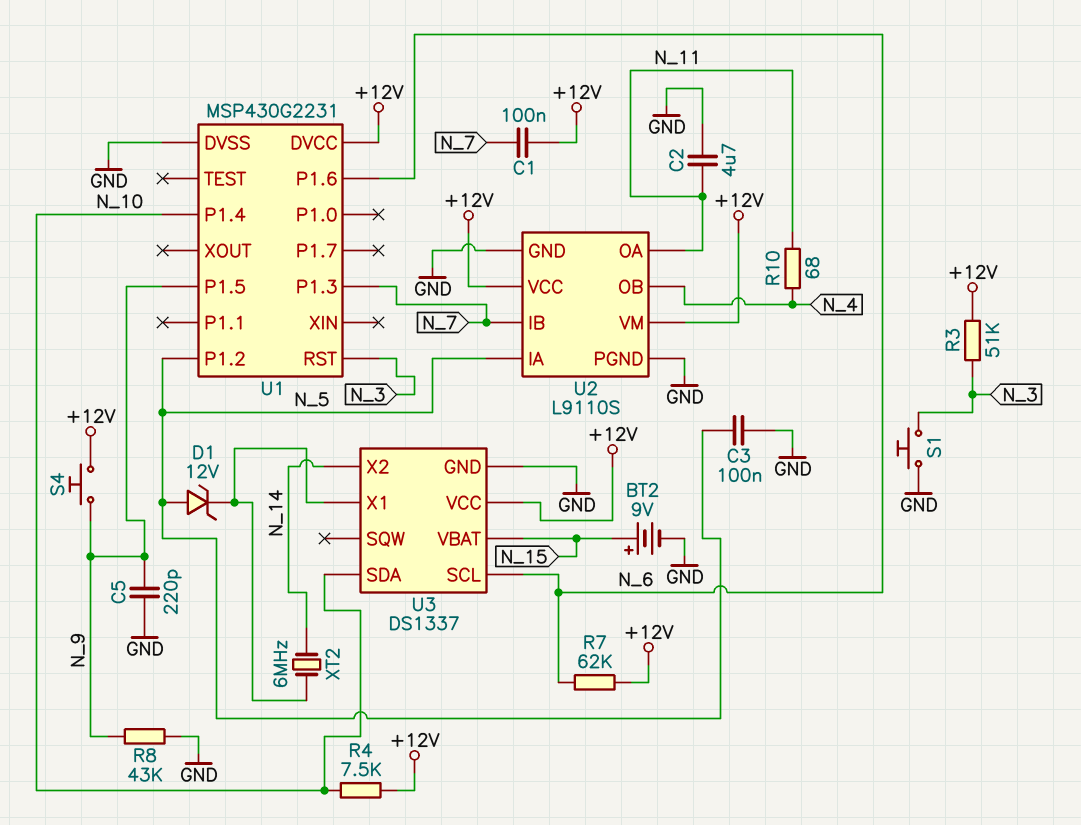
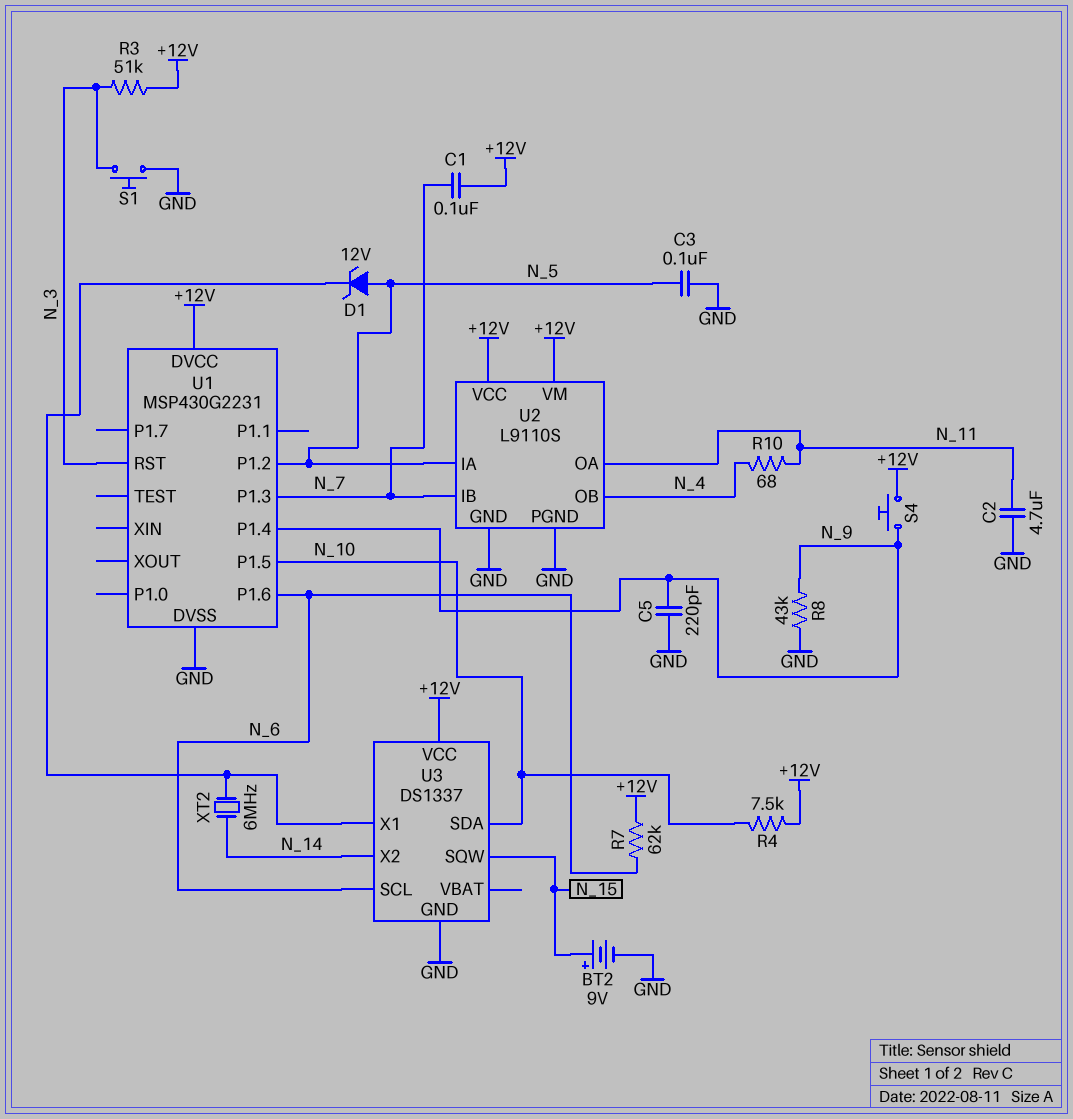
U1 pin P1.4: N_10 -> N_9
U1 pin P1.5: N_9 -> N_10
U3 pin SQW: none -> N_15
U3 pin VBAT: N_15 -> none

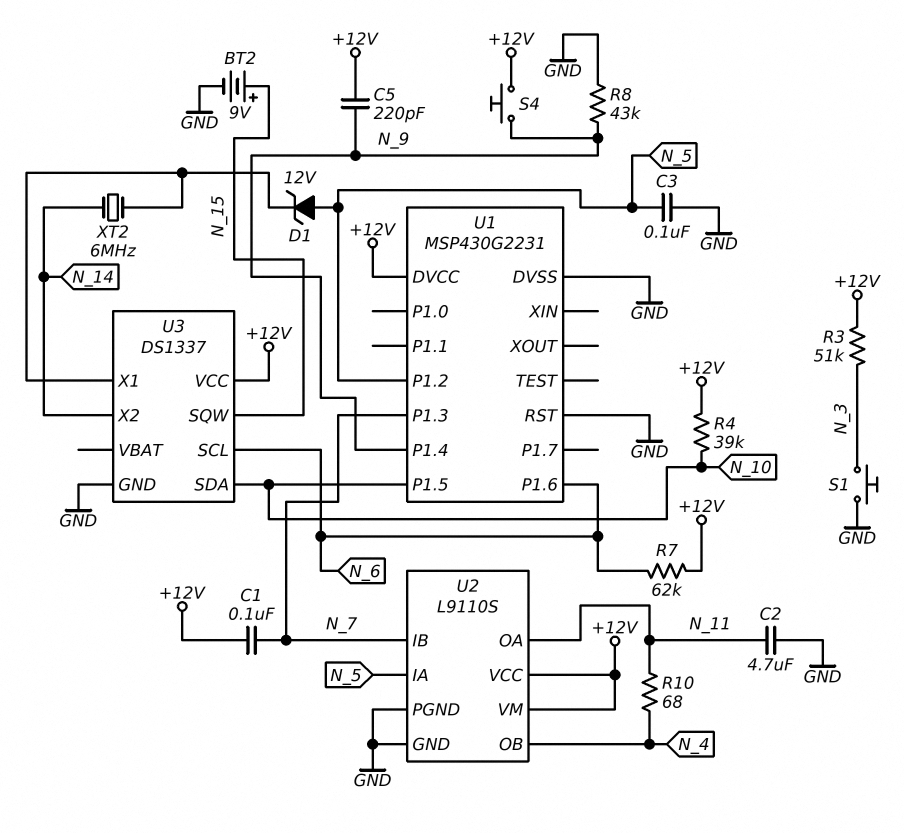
C5: 220pF (GND, N_9) -> 220pF (+12V, N_9)
R4: 7.5k (+12V, N_10) -> 39k (+12V, N_10)
U1 pin RST: N_3 -> GND

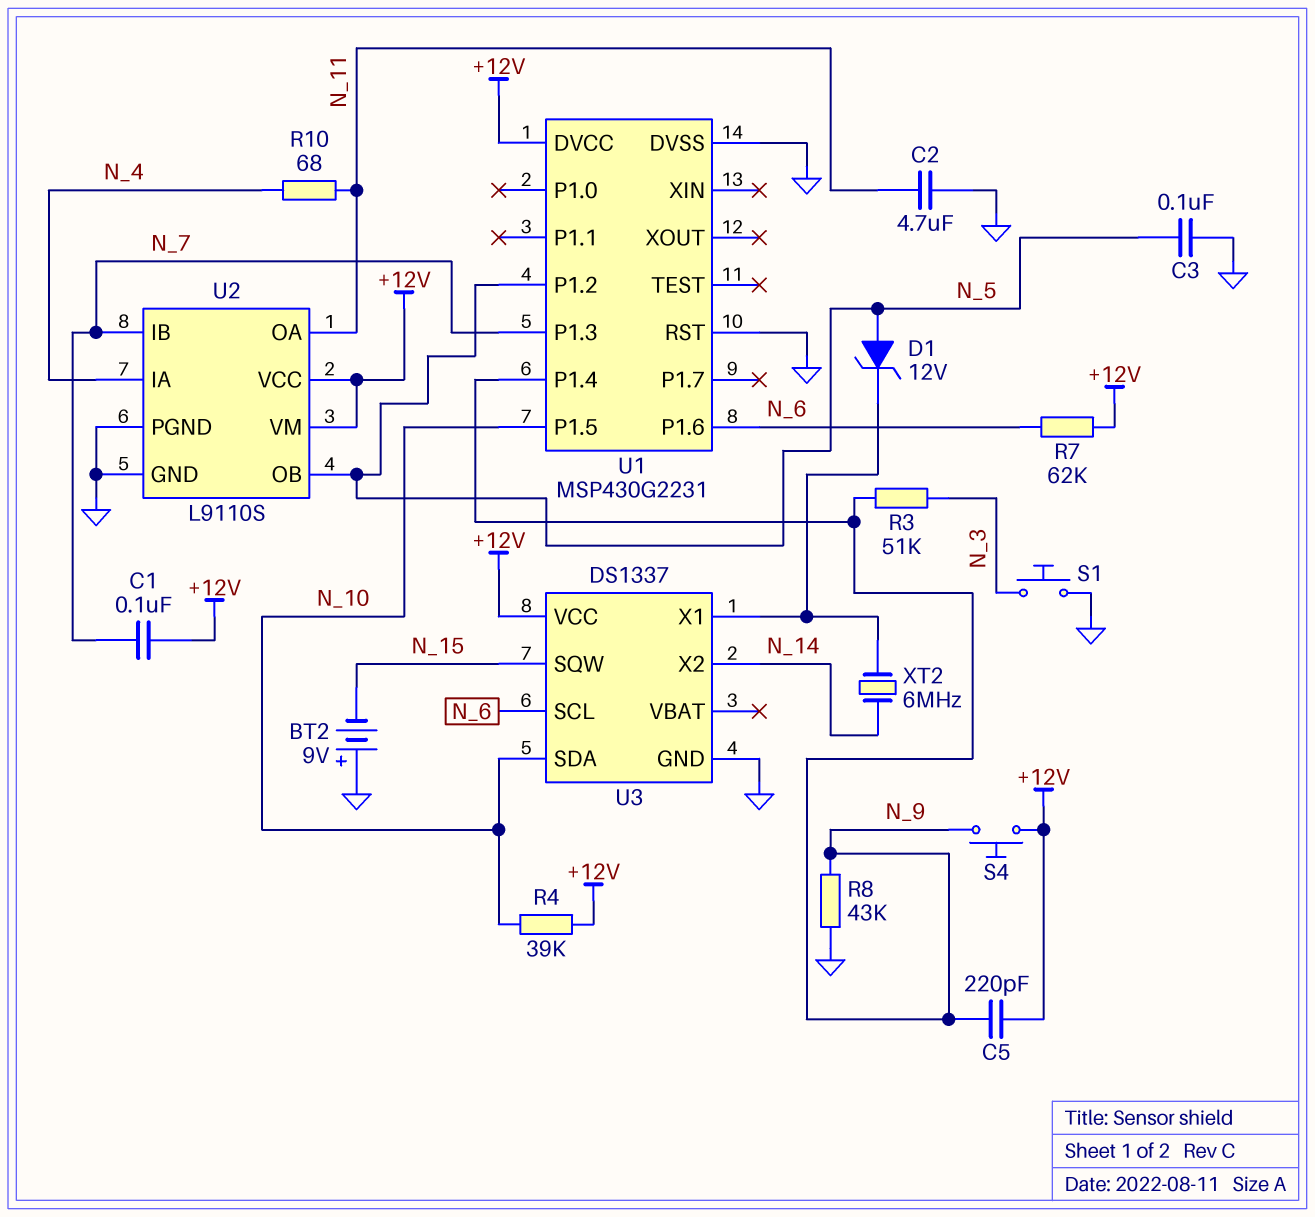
BT2: 9V (plus N_15, minus GND) -> 9V (plus GND, minus N_15)
R3: 51k (+12V, N_3) -> 51k (N_3, N_9)
U2 pin IA: N_5 -> N_4
U2 pin OB: N_4 -> N_5

